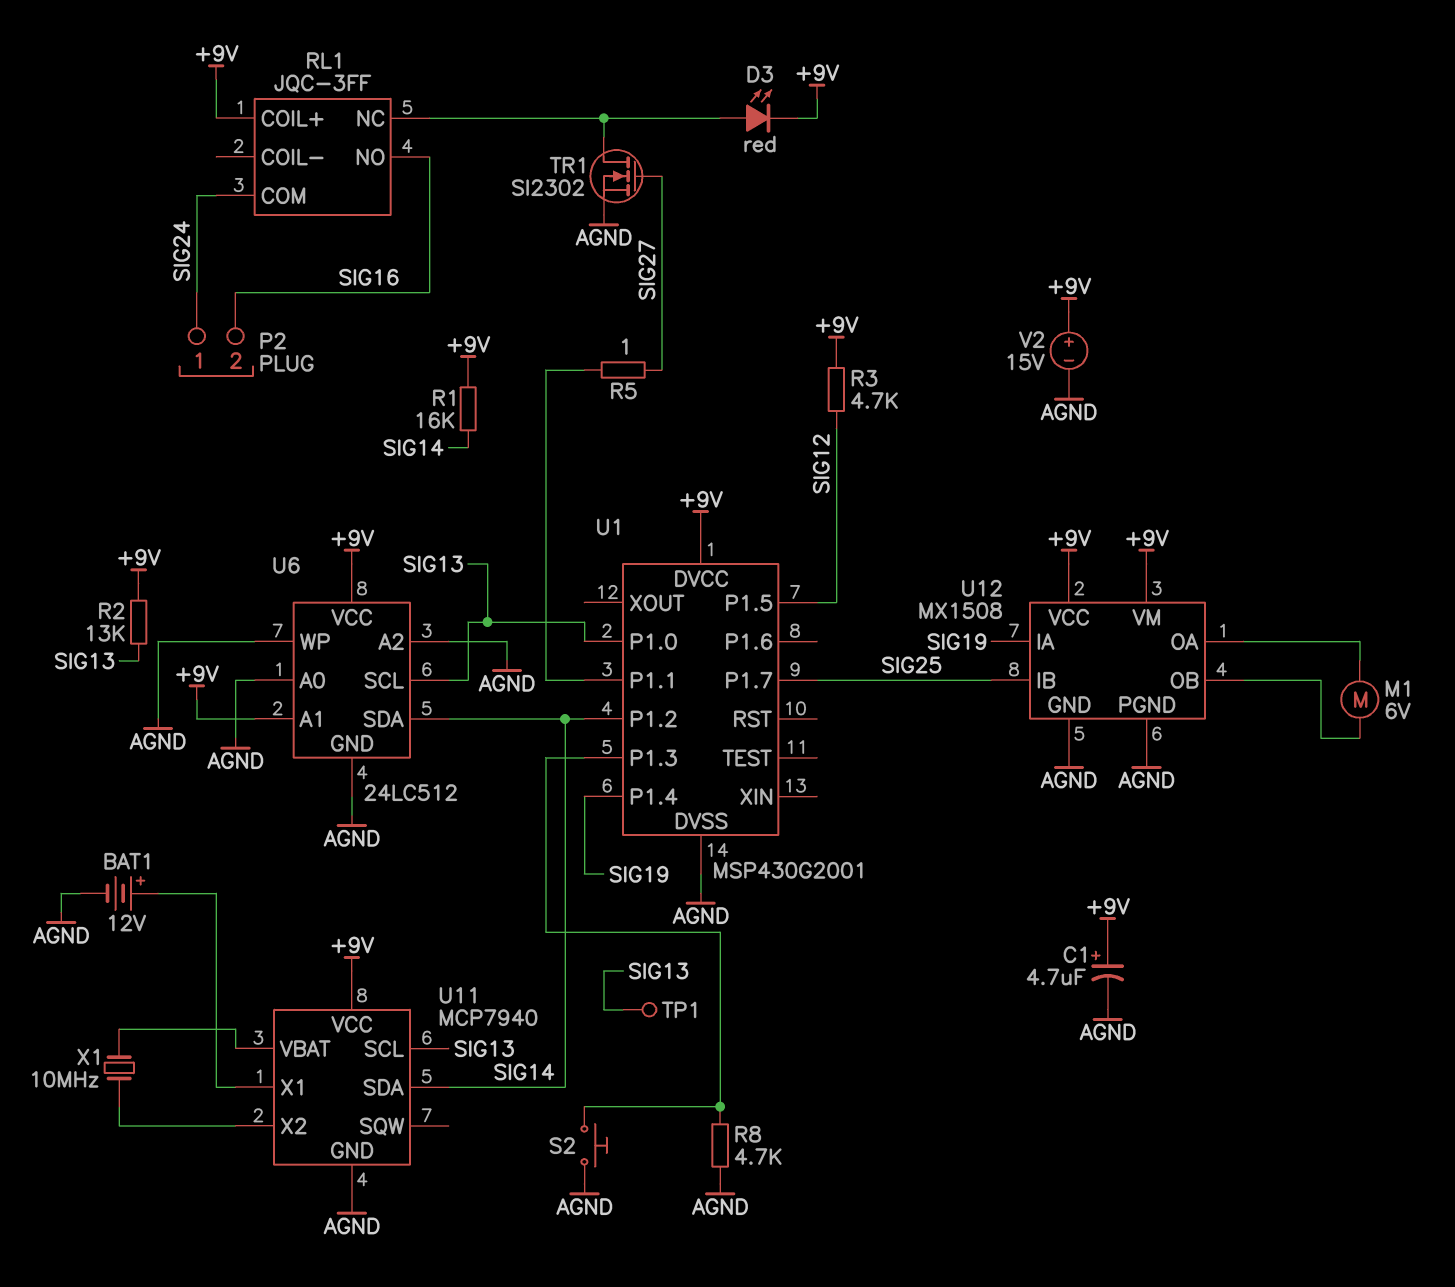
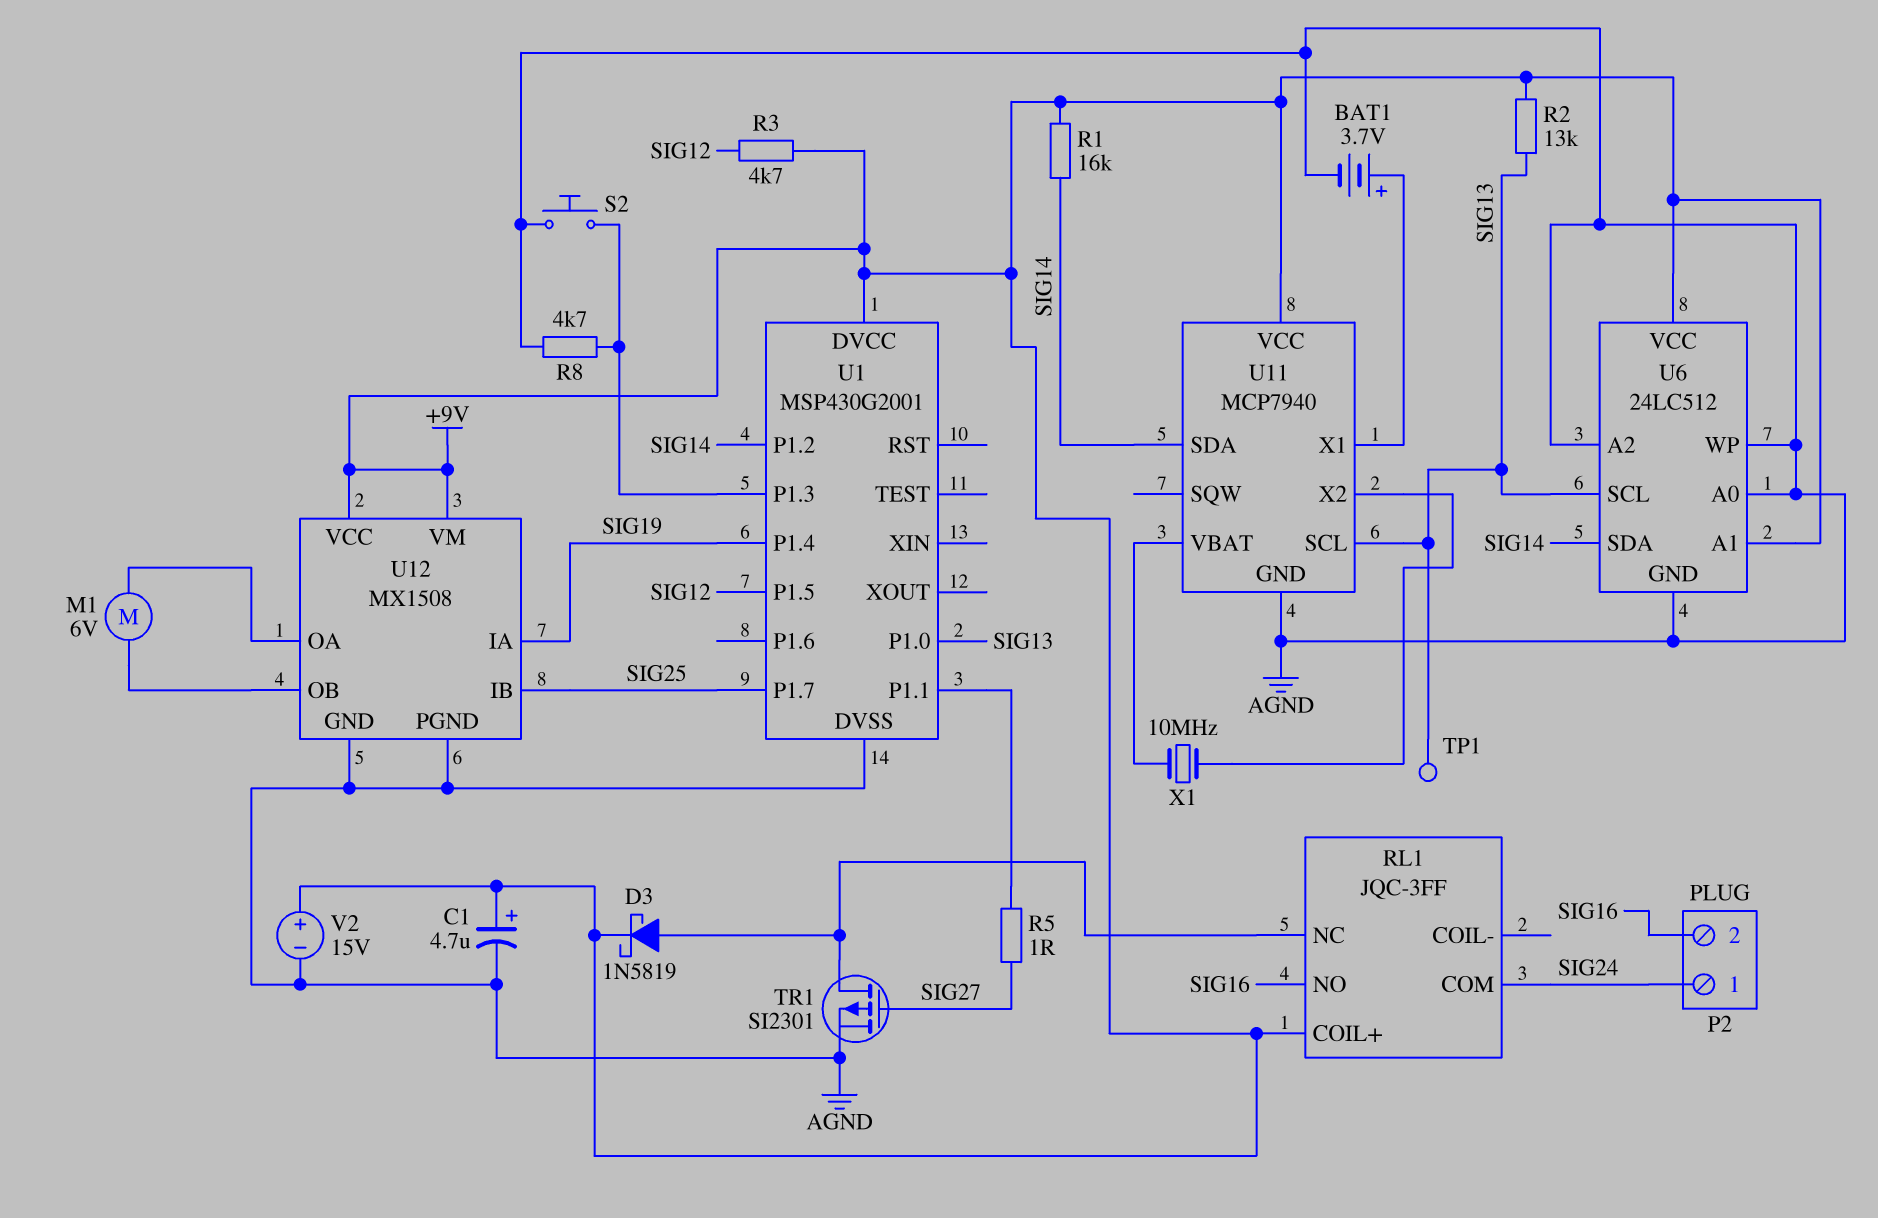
BAT1: 12V (plus U11/X1, minus AGND) -> 3.7V (plus U11/X1, minus AGND)
D3: LED red (A RL1/NC, K +9V) -> schottky 1N5819 (A RL1/NC, K +9V)
TR1: NMOS SI2302 (G SIG27, D RL1/NC, S AGND) -> PMOS SI2301 (G SIG27, D RL1/NC, S AGND)

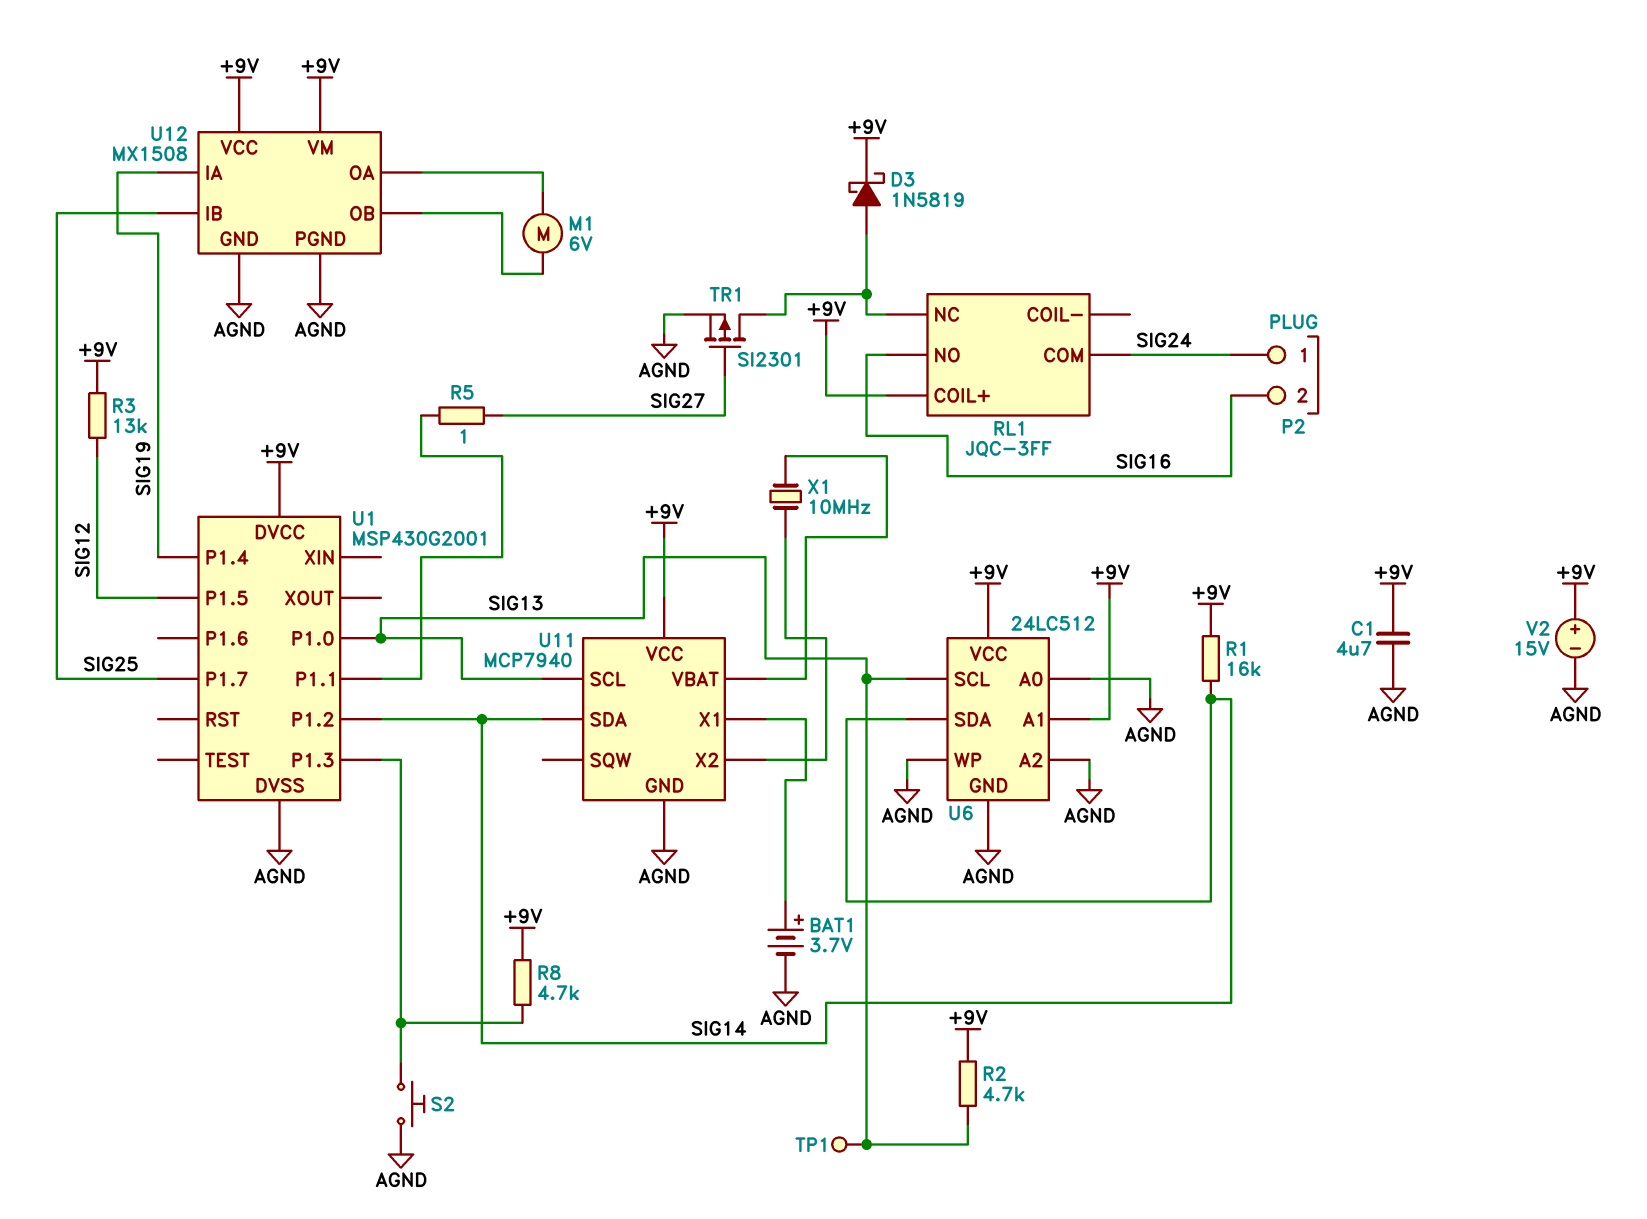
C1: 4.7uF (plus +9V, minus AGND) -> 4.7uF (+9V, AGND)
R2: 13k (+9V, SIG13) -> 4.7k (+9V, SIG13)
R3: 4.7k (+9V, SIG12) -> 13k (+9V, SIG12)
R8: 4.7k (AGND, U1/P1.3) -> 4.7k (+9V, U1/P1.3)

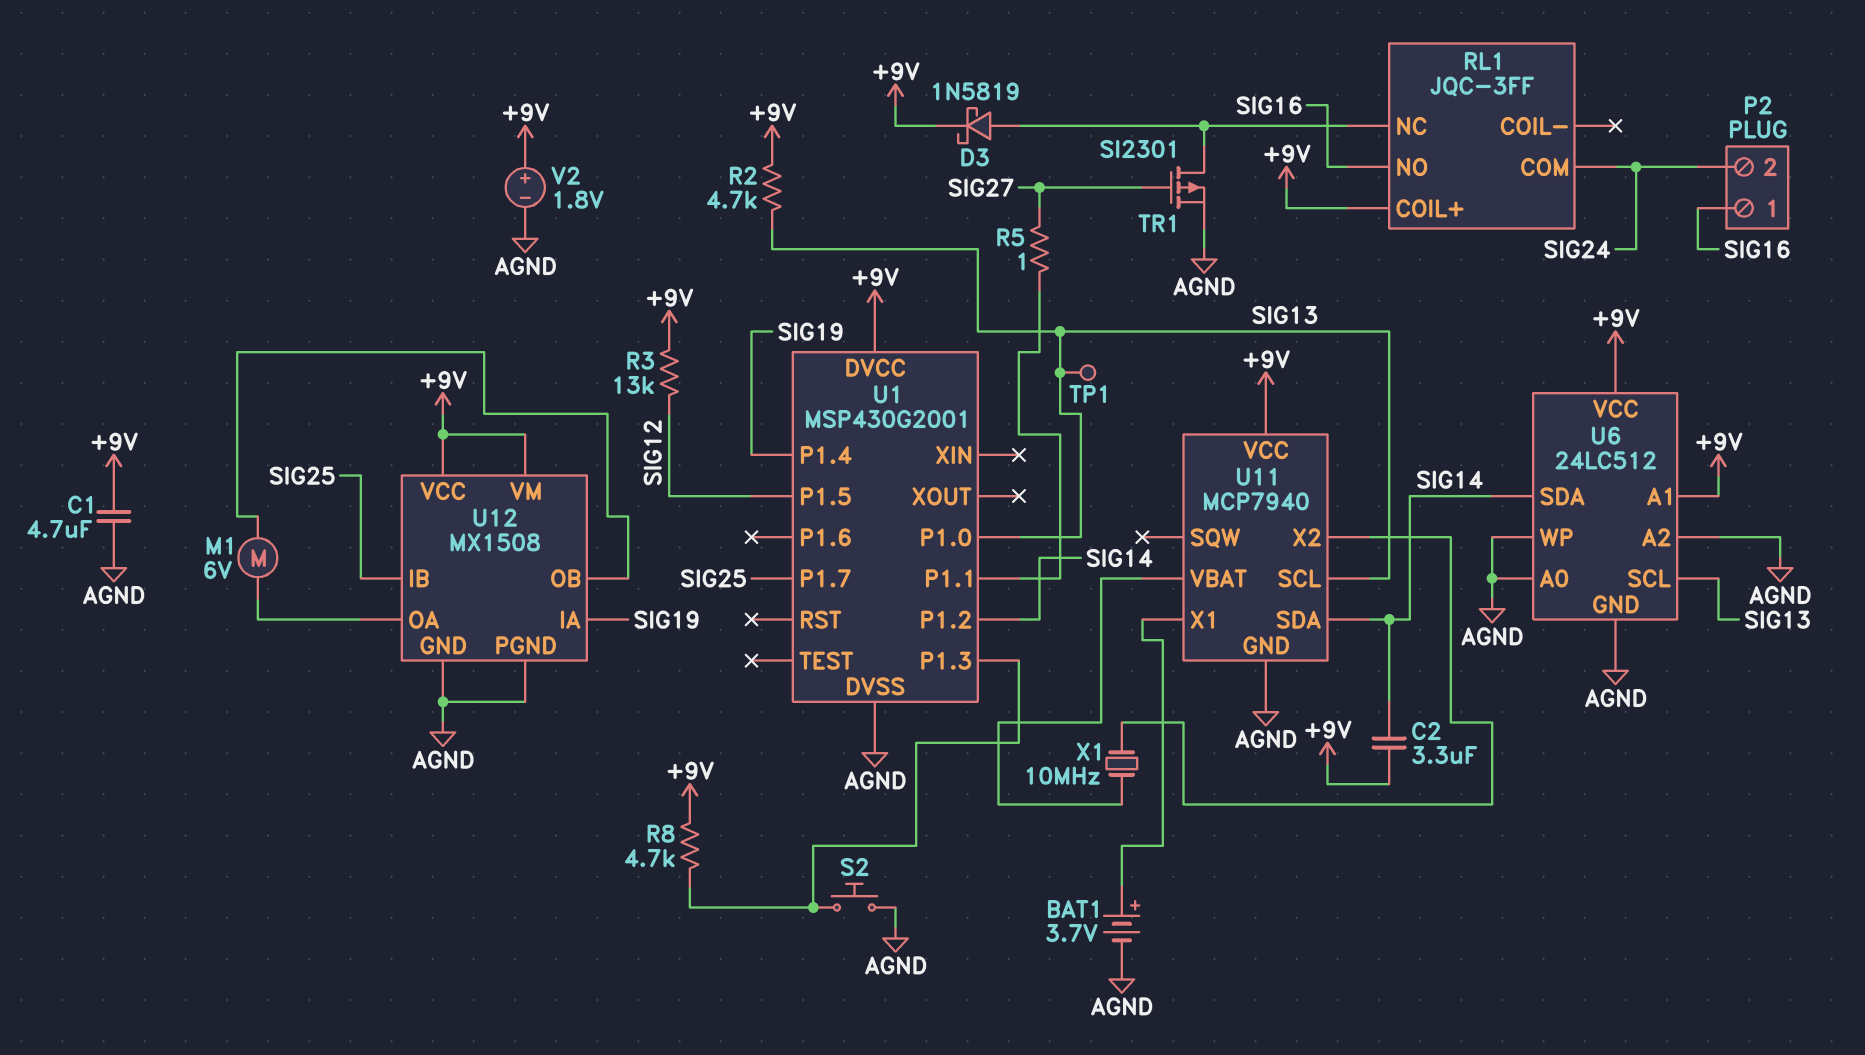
C2: none -> 3.3uF (+9V, SIG14)
P2 pin 1: SIG24 -> SIG16
P2 pin 2: SIG16 -> SIG24
R1: 16k (+9V, SIG14) -> none
V2: 15V (plus +9V, minus AGND) -> 1.8V (plus +9V, minus AGND)

